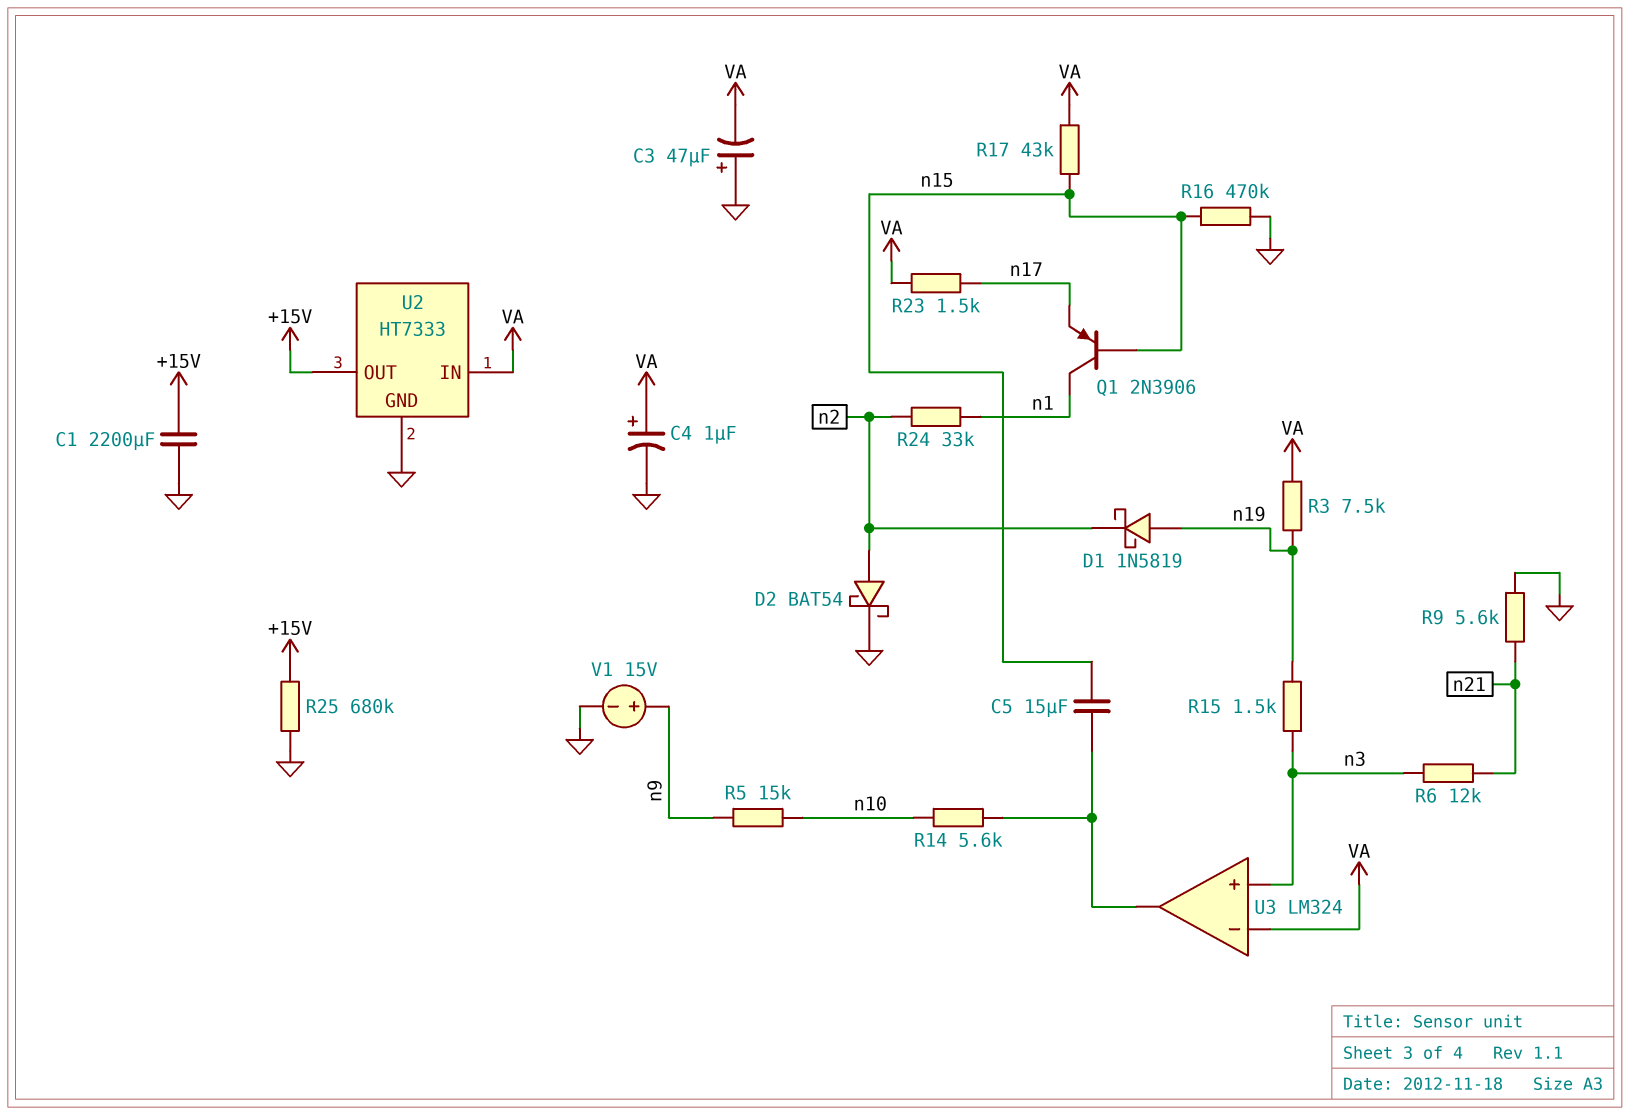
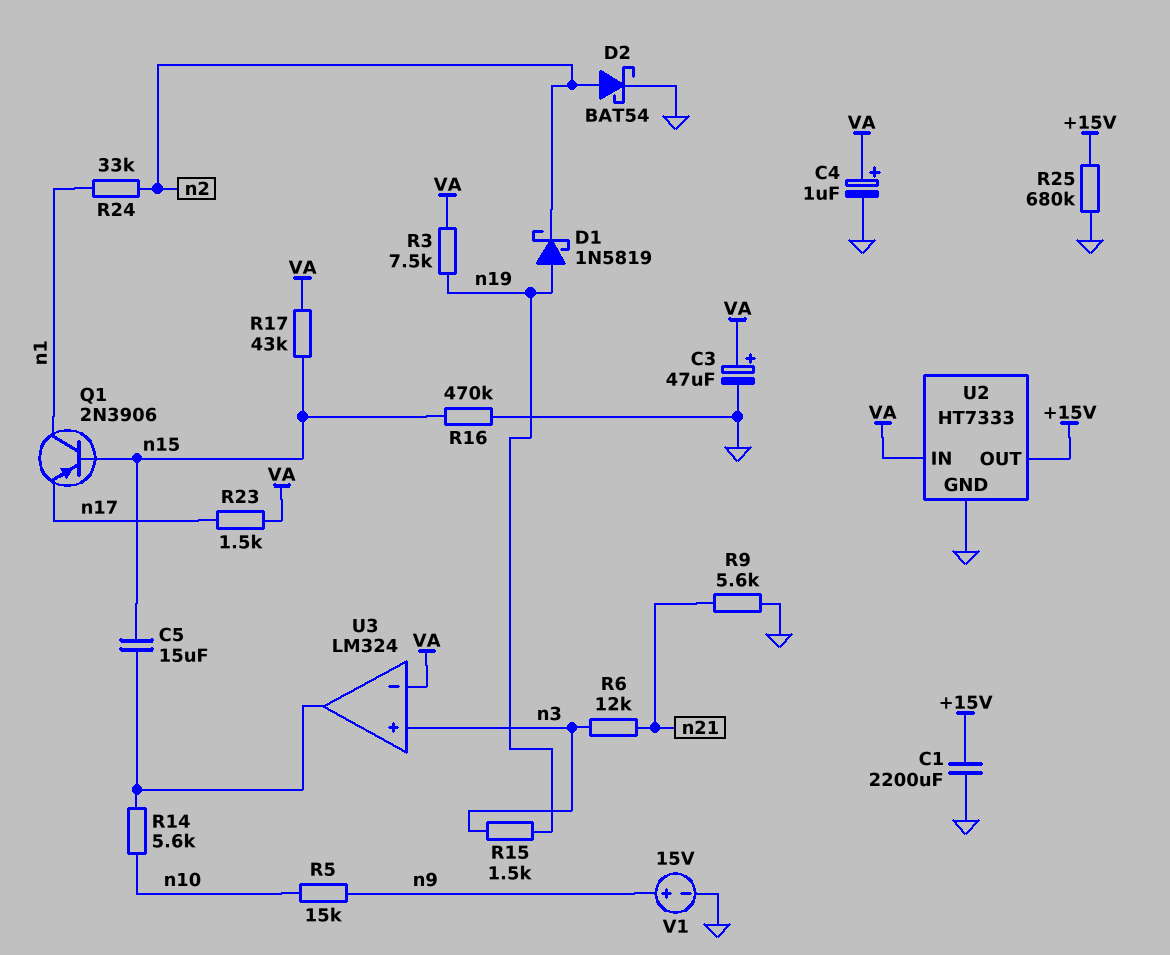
C3: 47uF (plus GND, minus VA) -> 47uF (plus VA, minus GND)

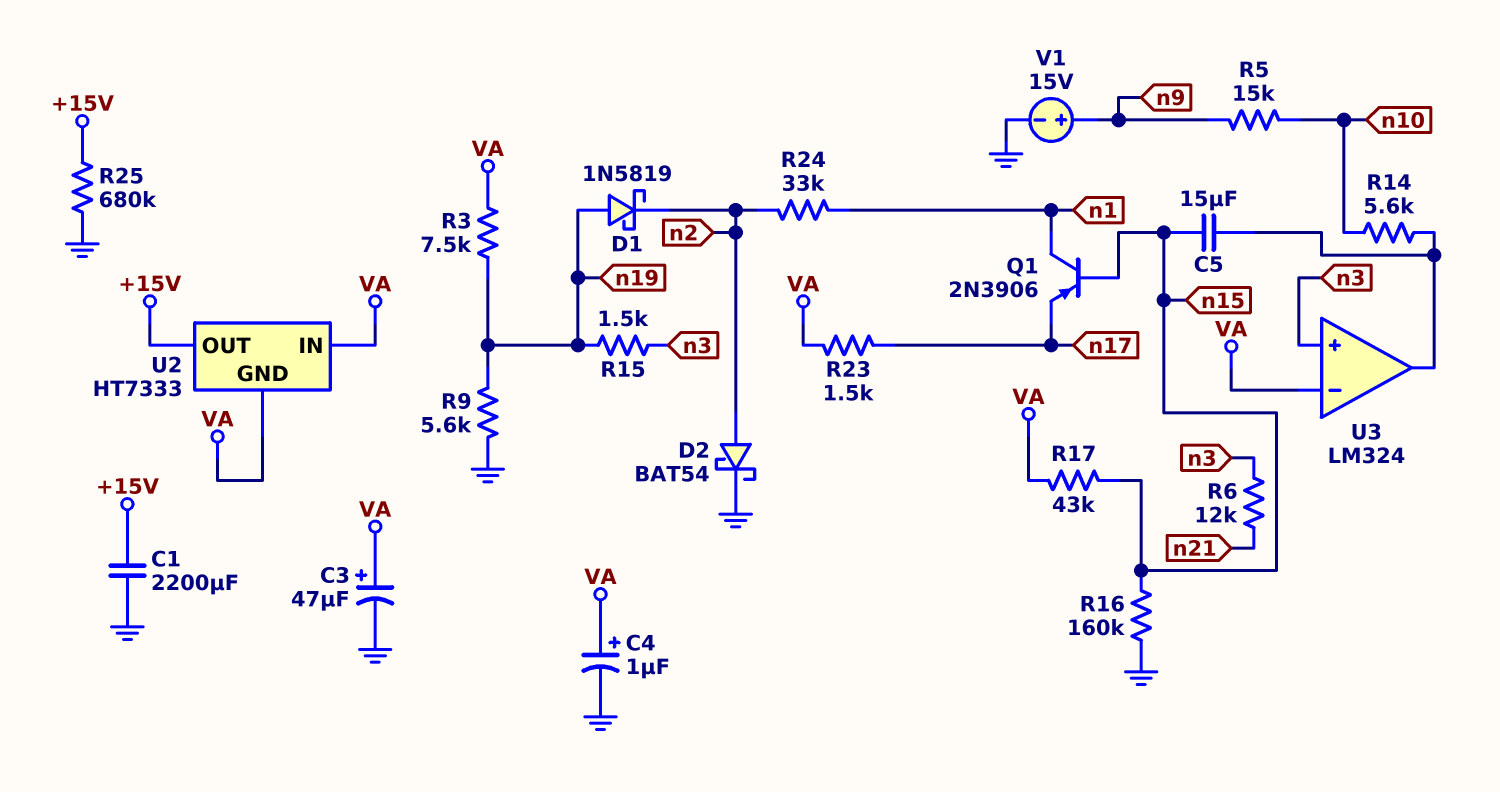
R9: 5.6k (GND, n21) -> 5.6k (GND, n19)
R16: 470k (GND, n15) -> 160k (GND, n15)
U2 pin GND: GND -> VA

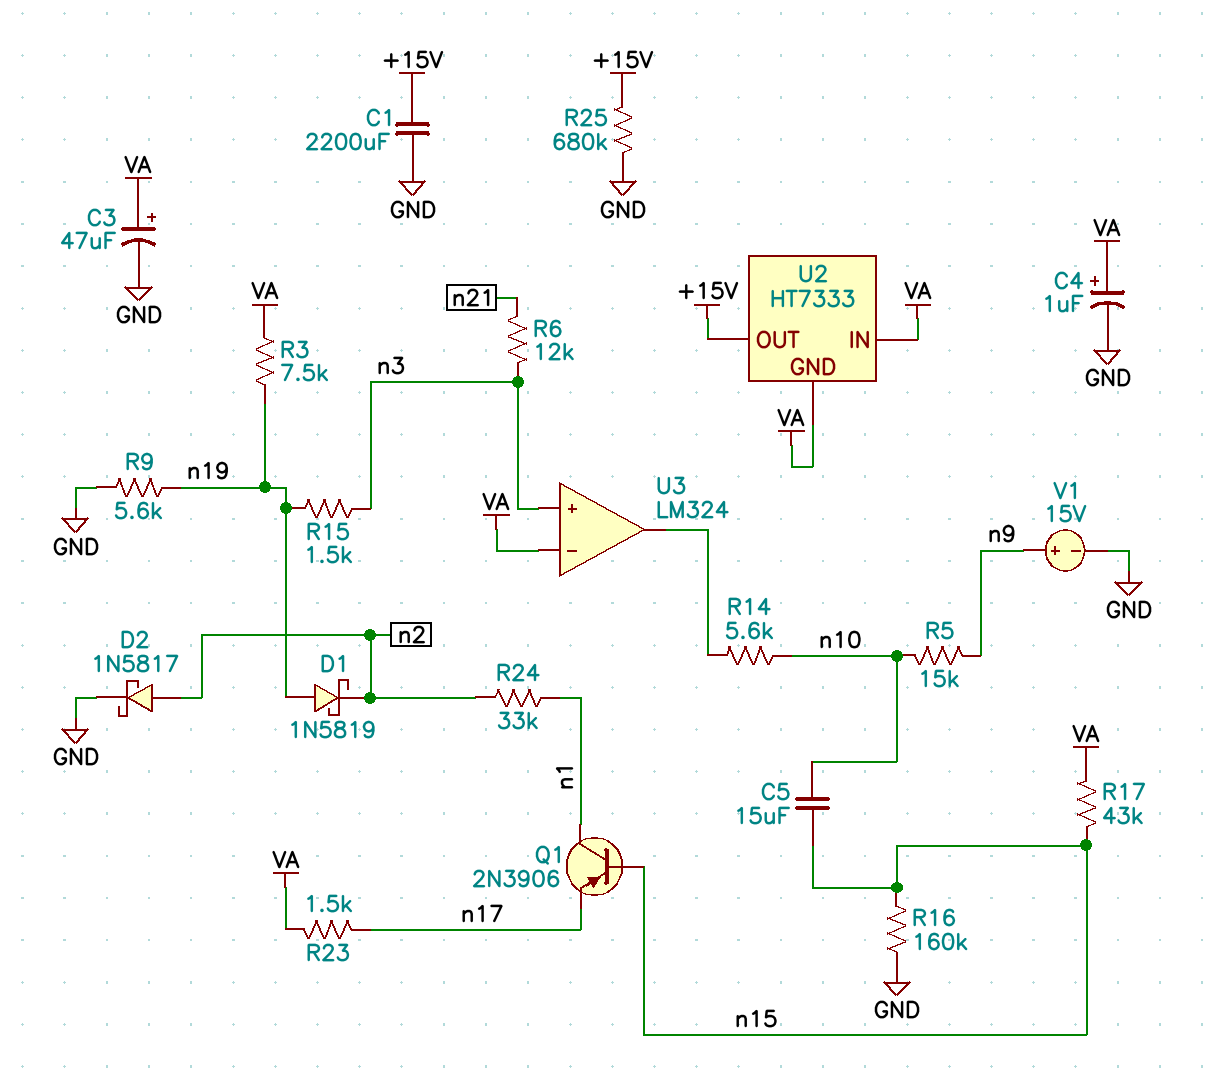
C5: 15uF (U3/out, n15) -> 15uF (n10, n15)
D2: schottky BAT54 (A n2, K GND) -> schottky 1N5817 (A n2, K GND)

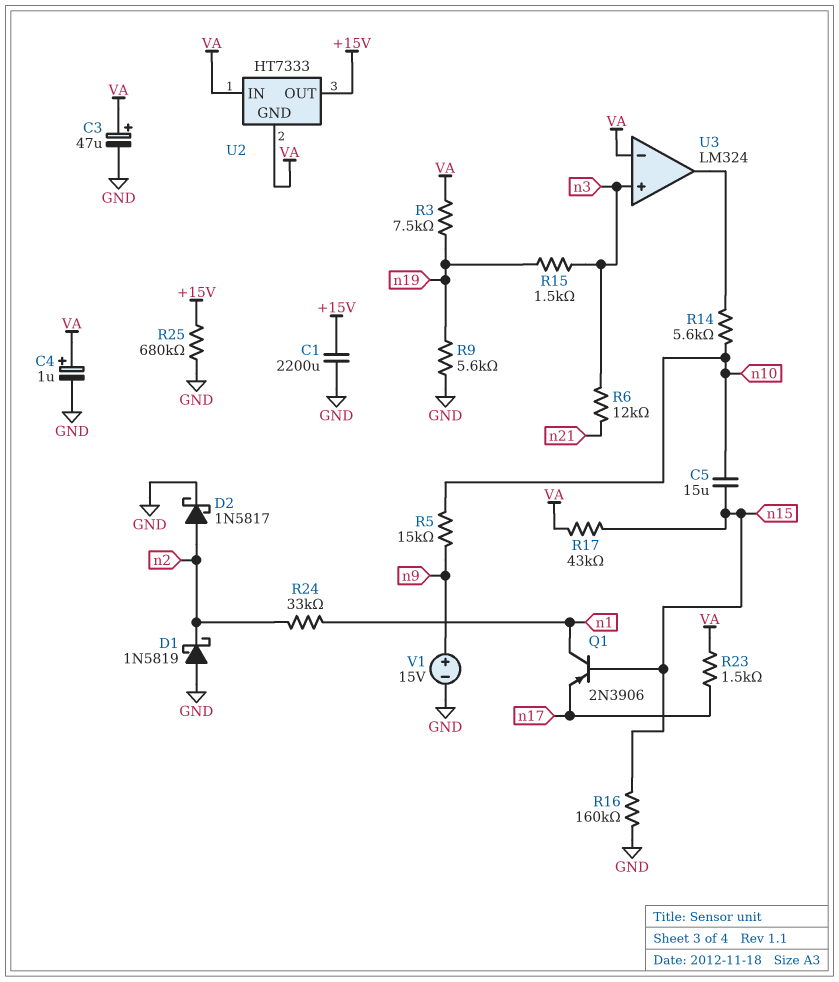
D1: schottky 1N5819 (A n19, K n2) -> schottky 1N5819 (A GND, K n2)

